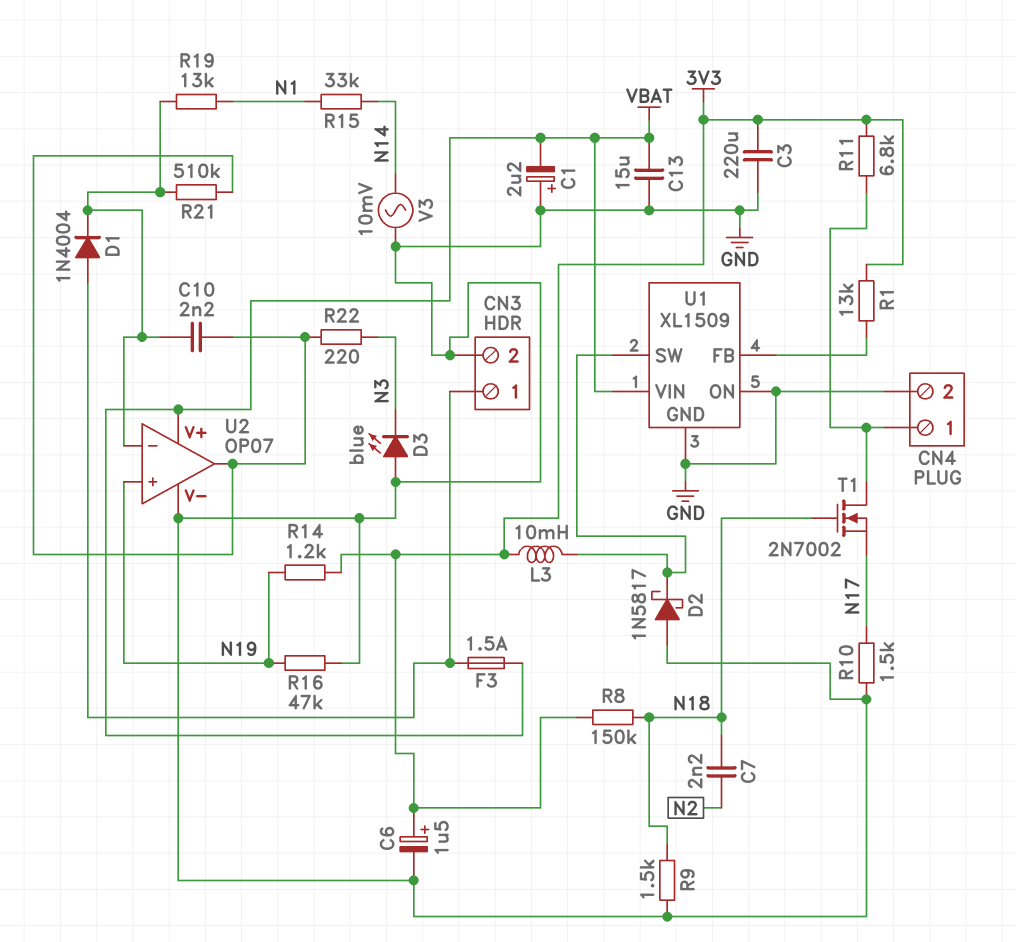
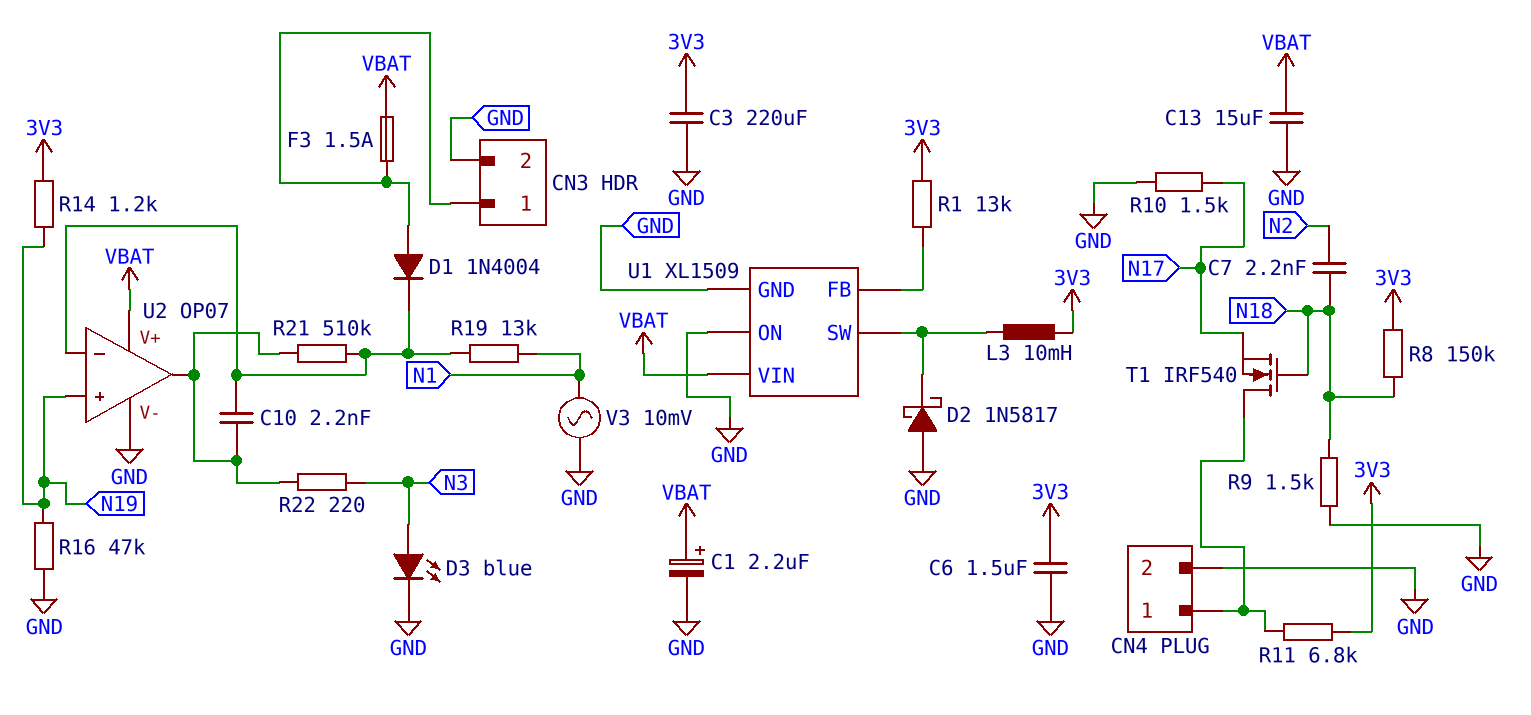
C1: 2.2uF (plus GND, minus VBAT) -> 2.2uF (plus VBAT, minus GND)
C6: 1.5uF (plus 3V3, minus GND) -> 1.5uF (3V3, GND)
D3: LED blue (A GND, K N3) -> LED blue (A N3, K GND)
R15: 33k (N1, N14) -> none
T1: NMOS 2N7002 (G N18, D CN4/1, S N17) -> NMOS IRF540 (G N18, D CN4/1, S N17)
V3: AC 10mV (GND, N14) -> AC 10mV (GND, N1)

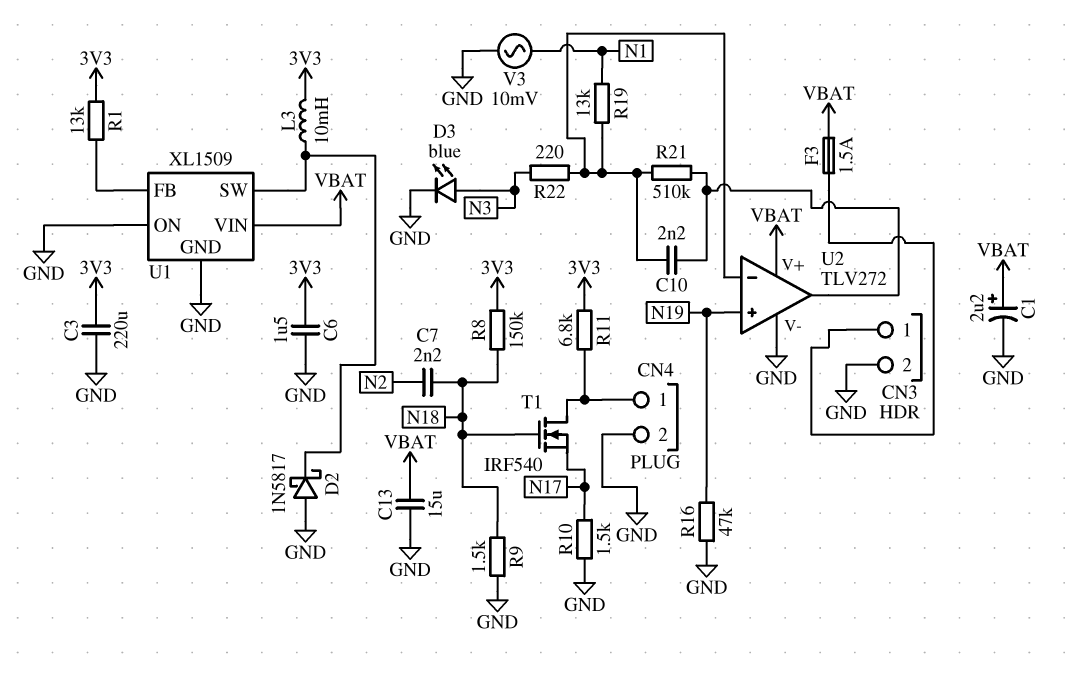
D1: diode 1N4004 (A CN3/1, K U2/in-) -> none
R14: 1.2k (3V3, N19) -> none
R22: 220 (N3, U2/out) -> 220 (N3, U2/in-)
U2: OP07 -> TLV272

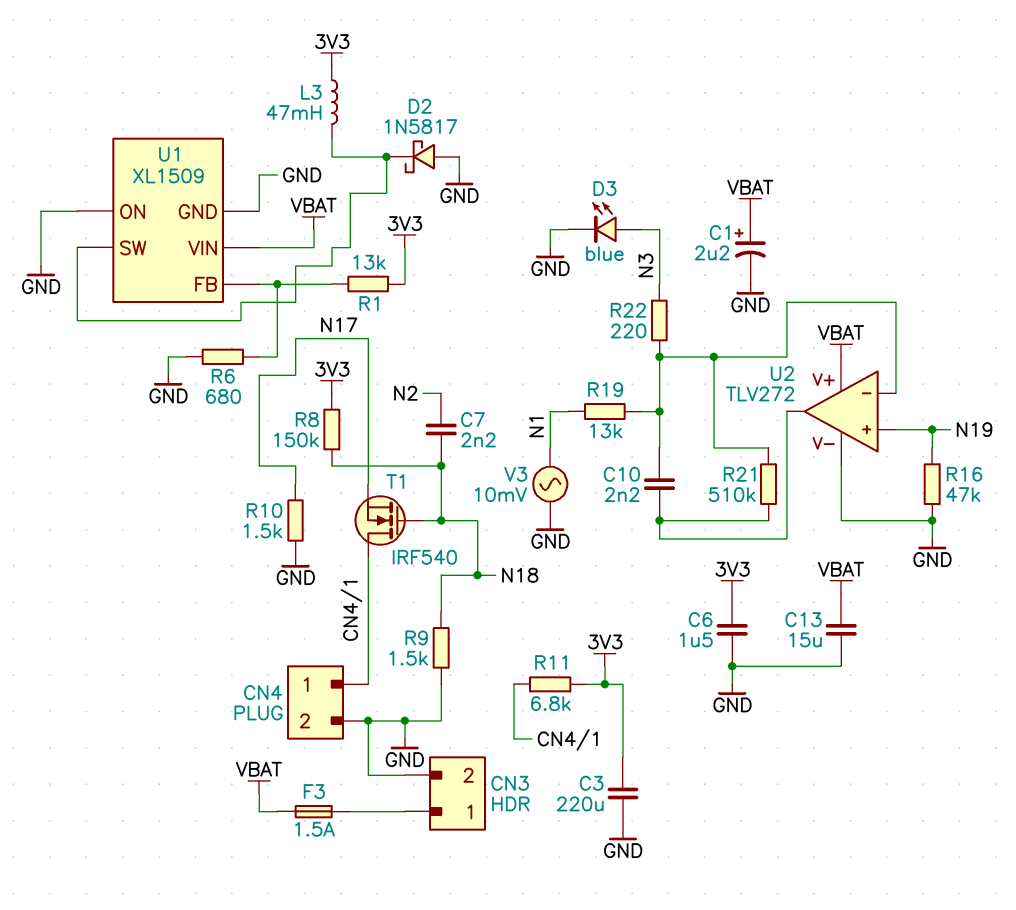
L3: 10mH (3V3, U1/SW) -> 47mH (3V3, U1/SW)
R6: none -> 680 (GND, U1/FB)

